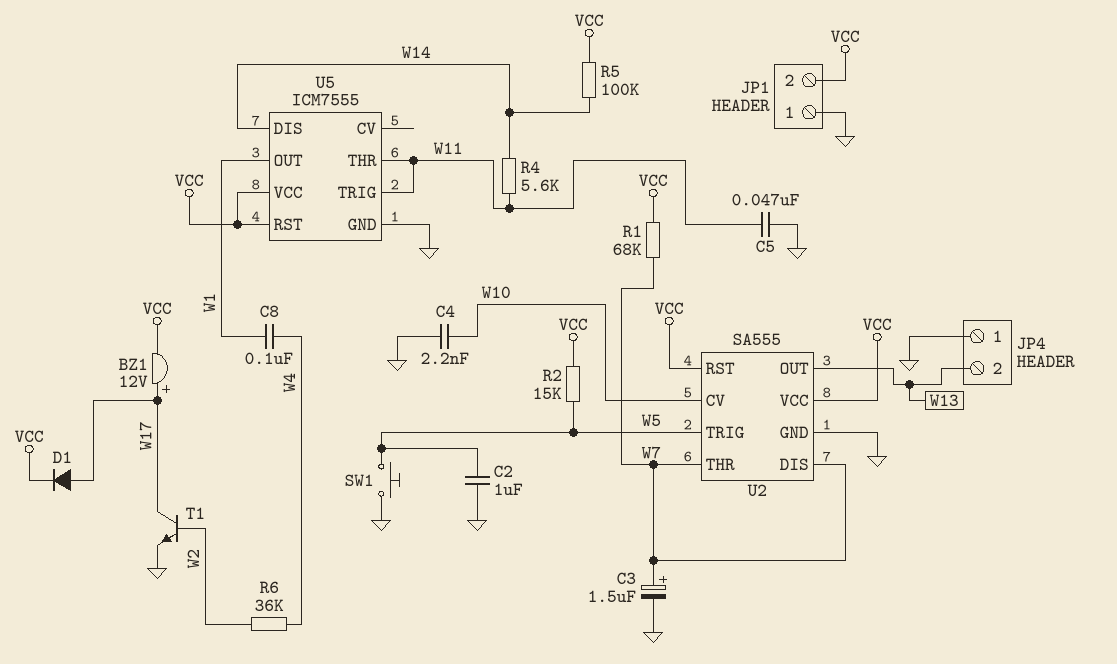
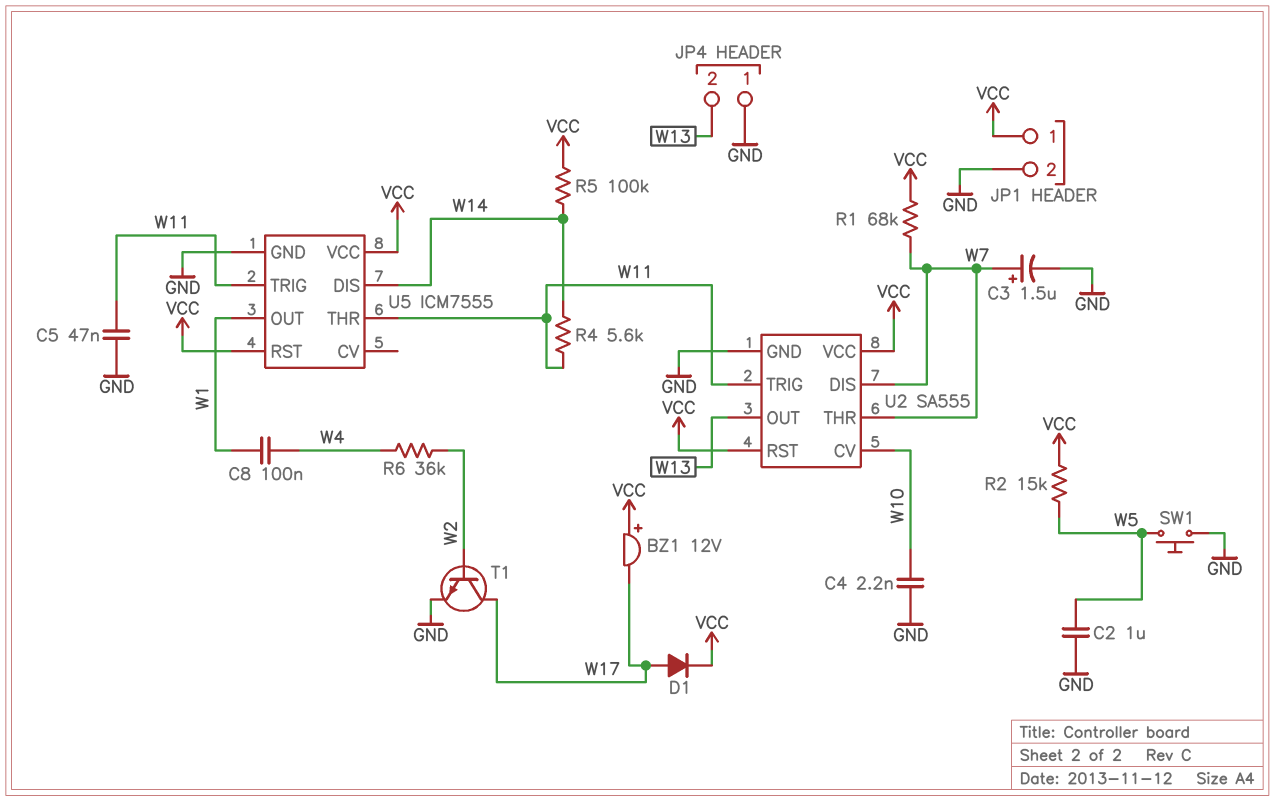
BZ1: buzzer 12V (plus W17, minus VCC) -> buzzer 12V (plus VCC, minus W17)
JP1 pin 1: GND -> VCC
JP1 pin 2: VCC -> GND
U2 pin TRIG: W5 -> W11

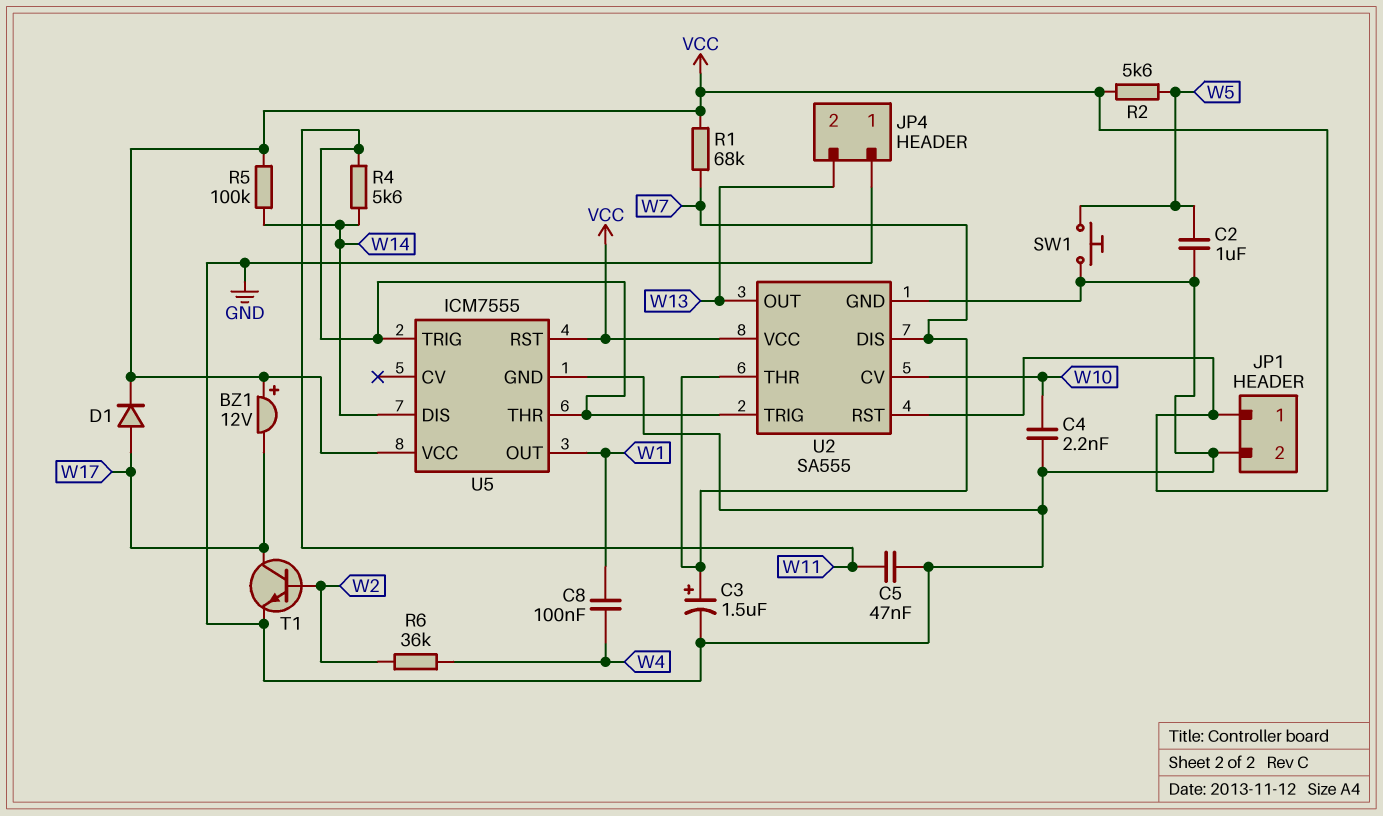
R2: 15k (VCC, W5) -> 5.6k (VCC, W5)

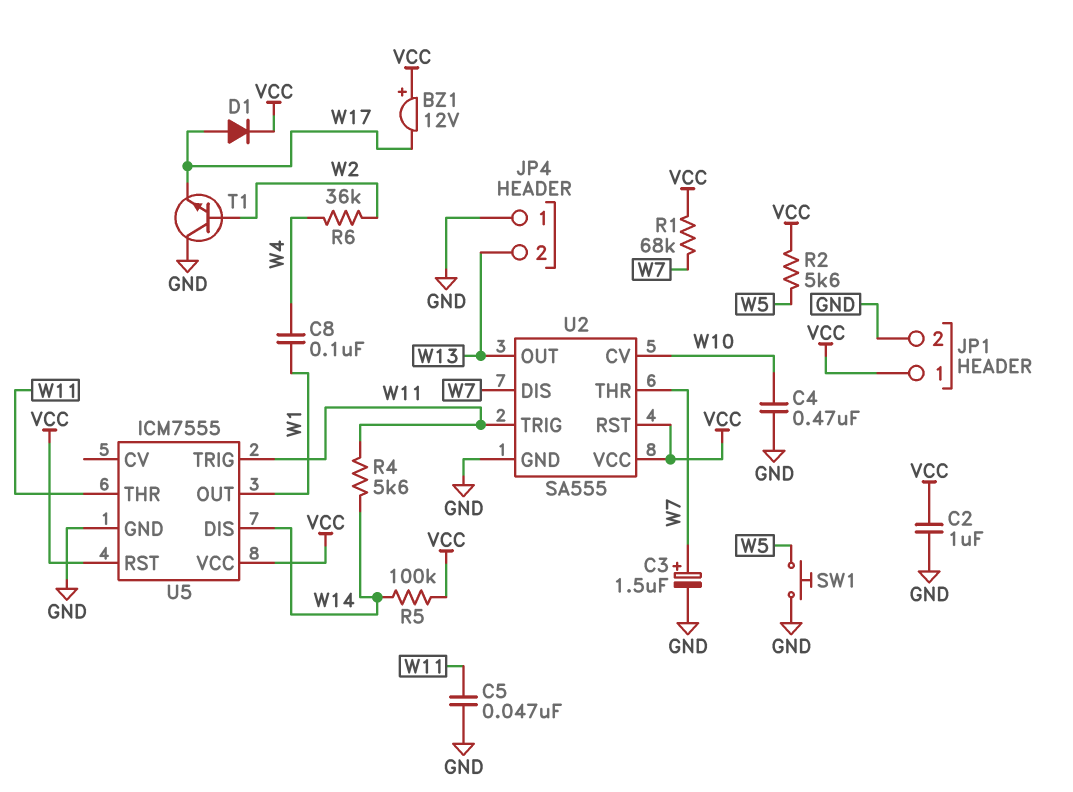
C2: 1uF (GND, W5) -> 1uF (GND, VCC)
C4: 2.2nF (GND, W10) -> 470nF (GND, W10)
T1: NPN (B W2, C W17, E GND) -> NPN (B W2, C GND, E W17)

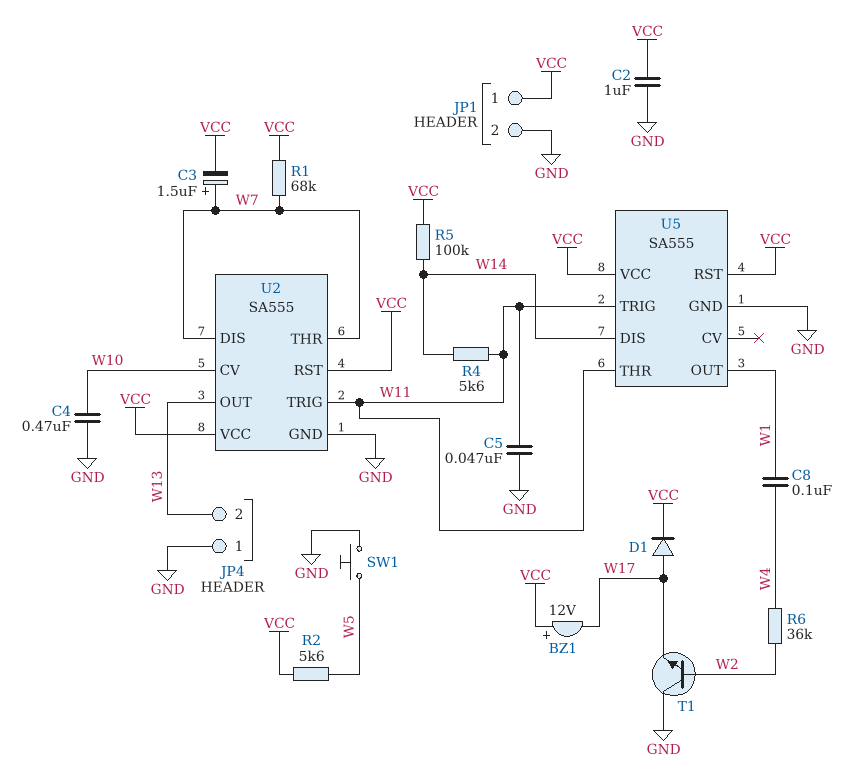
C3: 1.5uF (plus W7, minus GND) -> 1.5uF (plus W7, minus VCC)
U5: ICM7555 -> SA555

